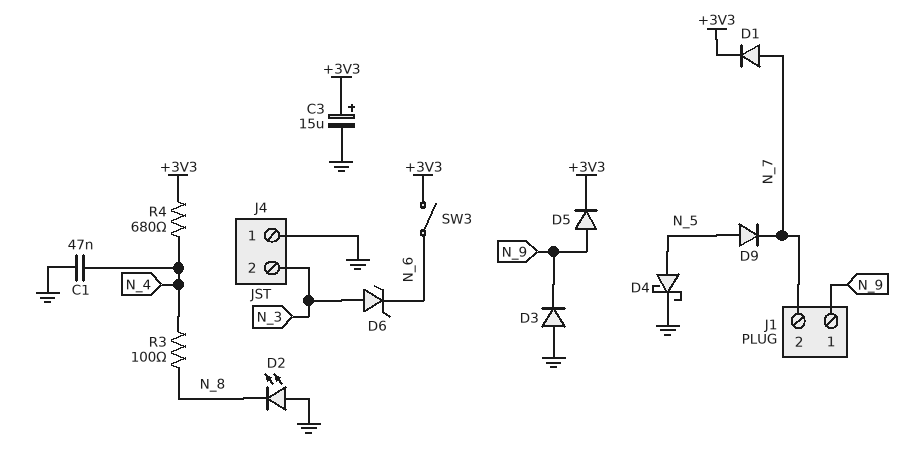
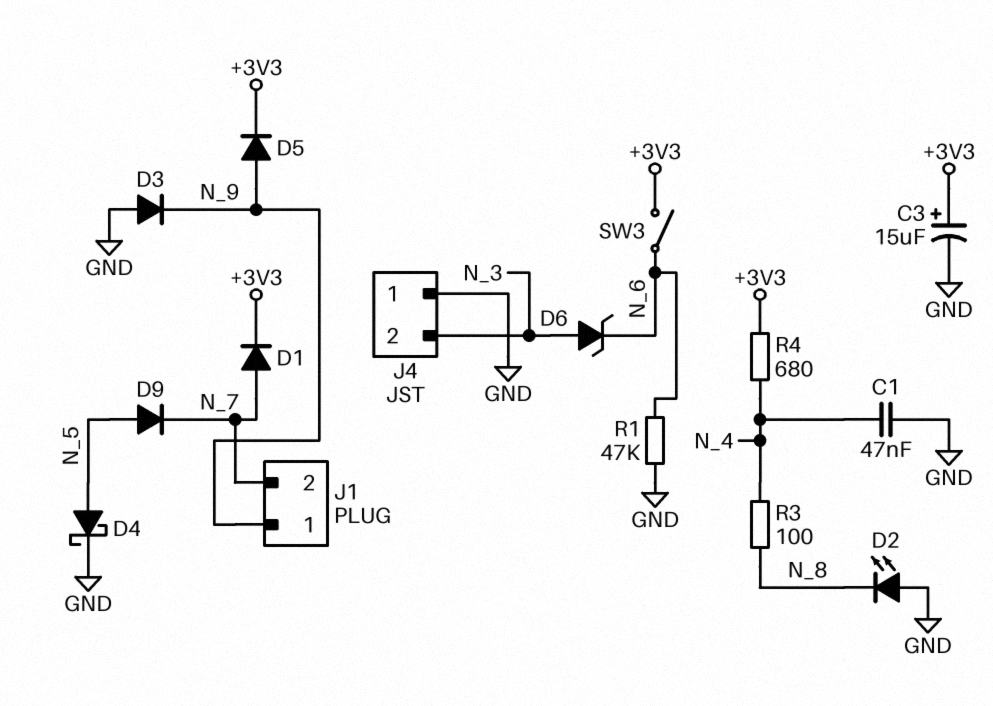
R1: none -> 47k (GND, N_6)

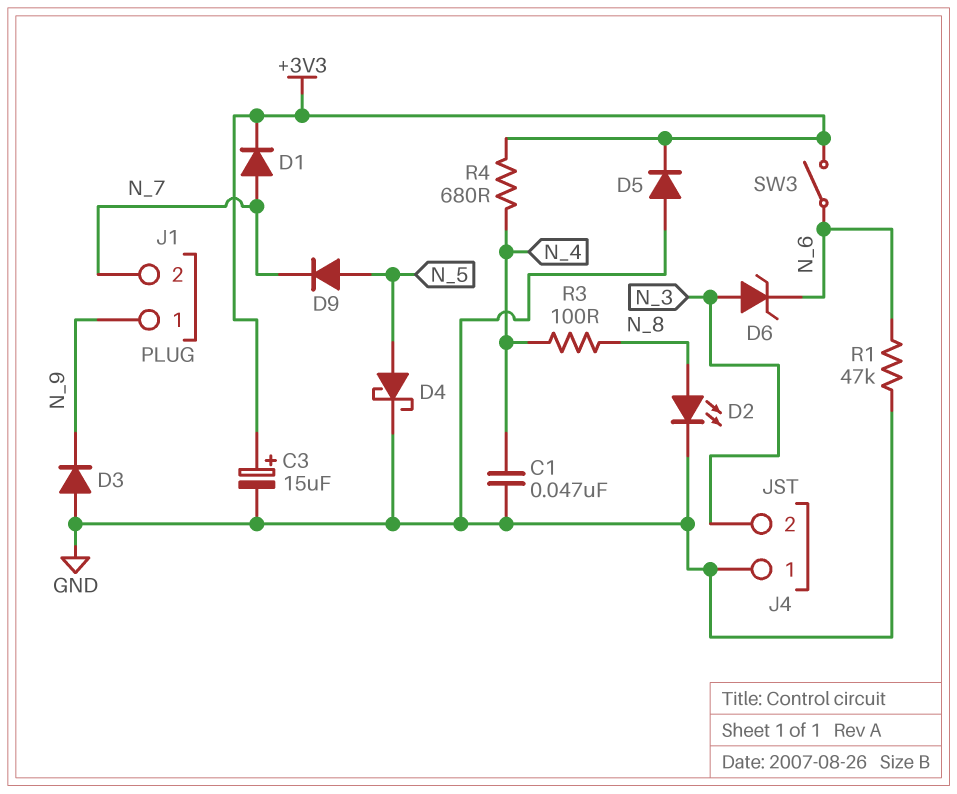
D2: LED (A GND, K N_8) -> LED (A N_8, K GND)
D5: diode (A N_9, K +3V3) -> diode (A GND, K +3V3)

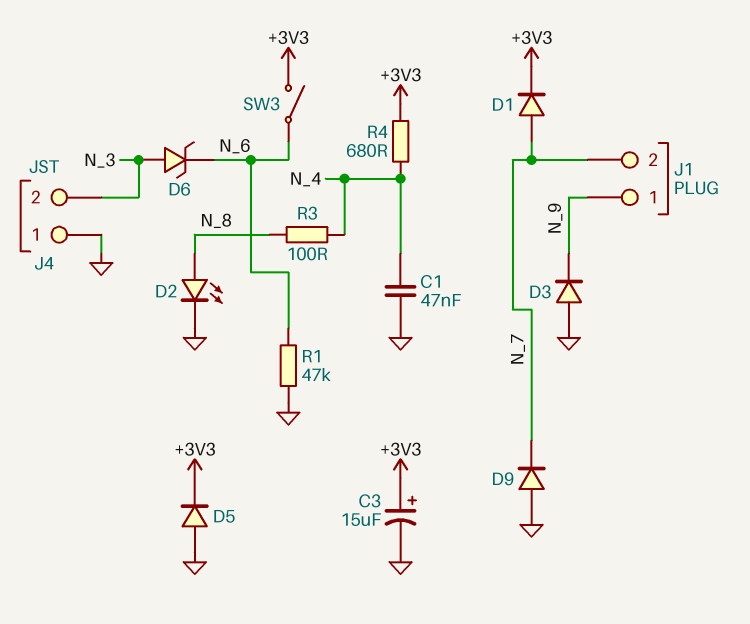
D4: schottky (A N_5, K GND) -> none
D9: diode (A N_5, K N_7) -> diode (A GND, K N_7)

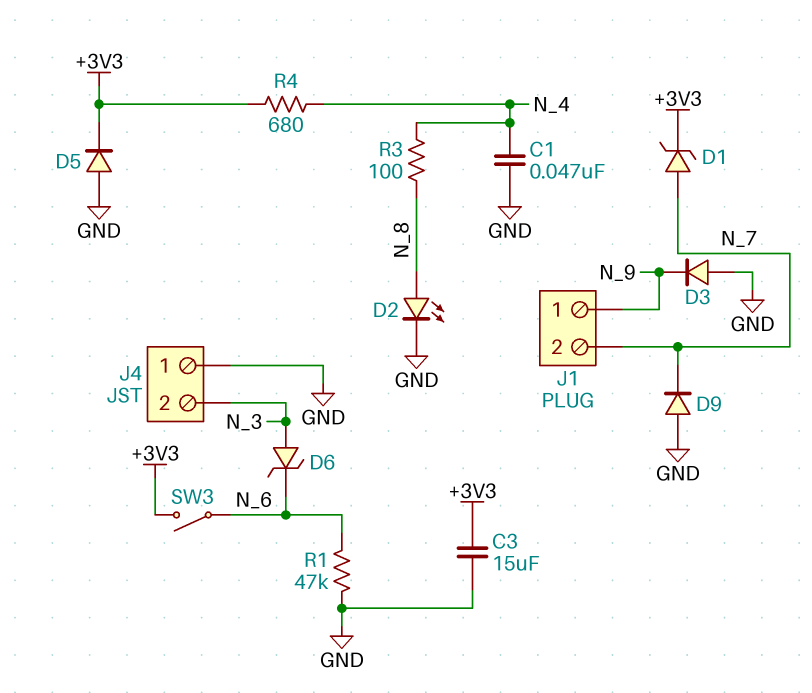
C3: 15uF (plus +3V3, minus GND) -> 15uF (+3V3, GND)
D1: diode (A N_7, K +3V3) -> zener (A N_7, K +3V3)

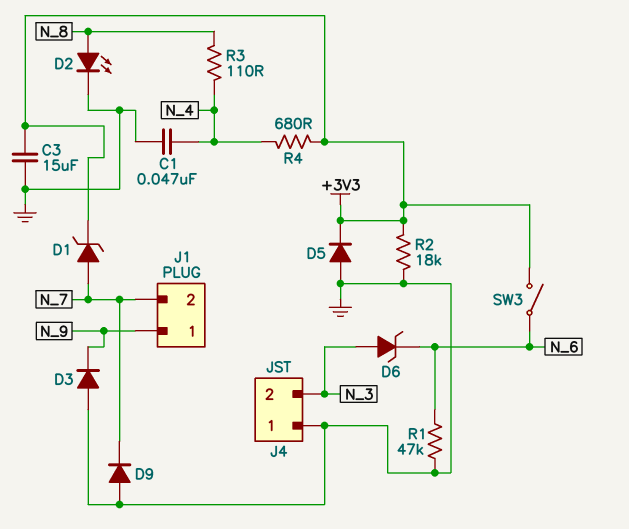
R2: none -> 18k (+3V3, GND)
R3: 100 (N_4, N_8) -> 110 (N_4, N_8)

